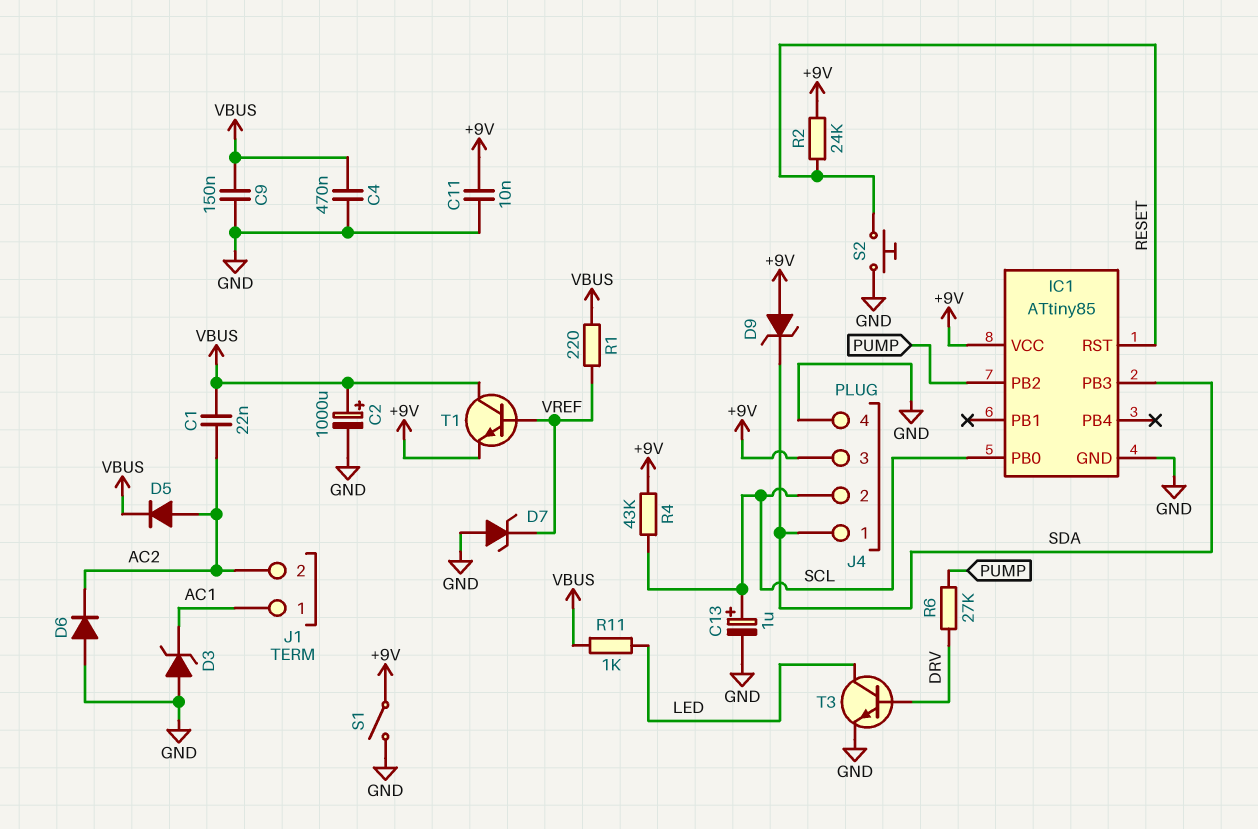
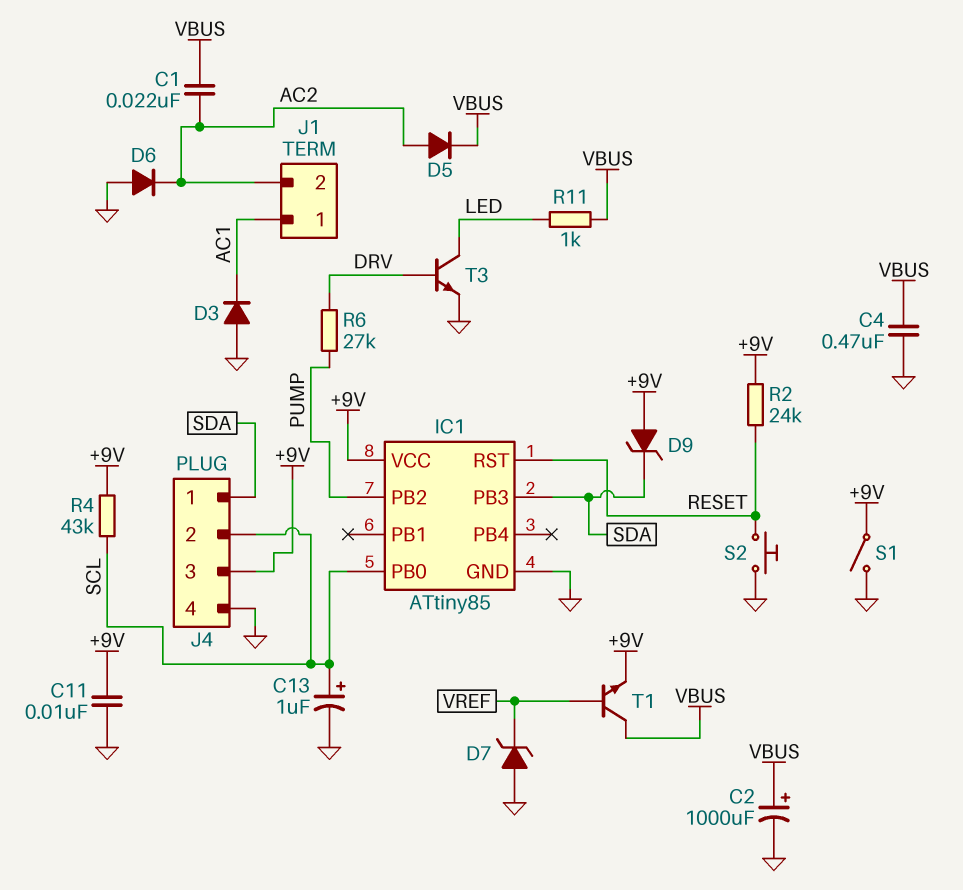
C9: 150nF (GND, VBUS) -> none
D3: zener (A GND, K AC1) -> diode (A GND, K AC1)
R1: 220 (VBUS, VREF) -> none

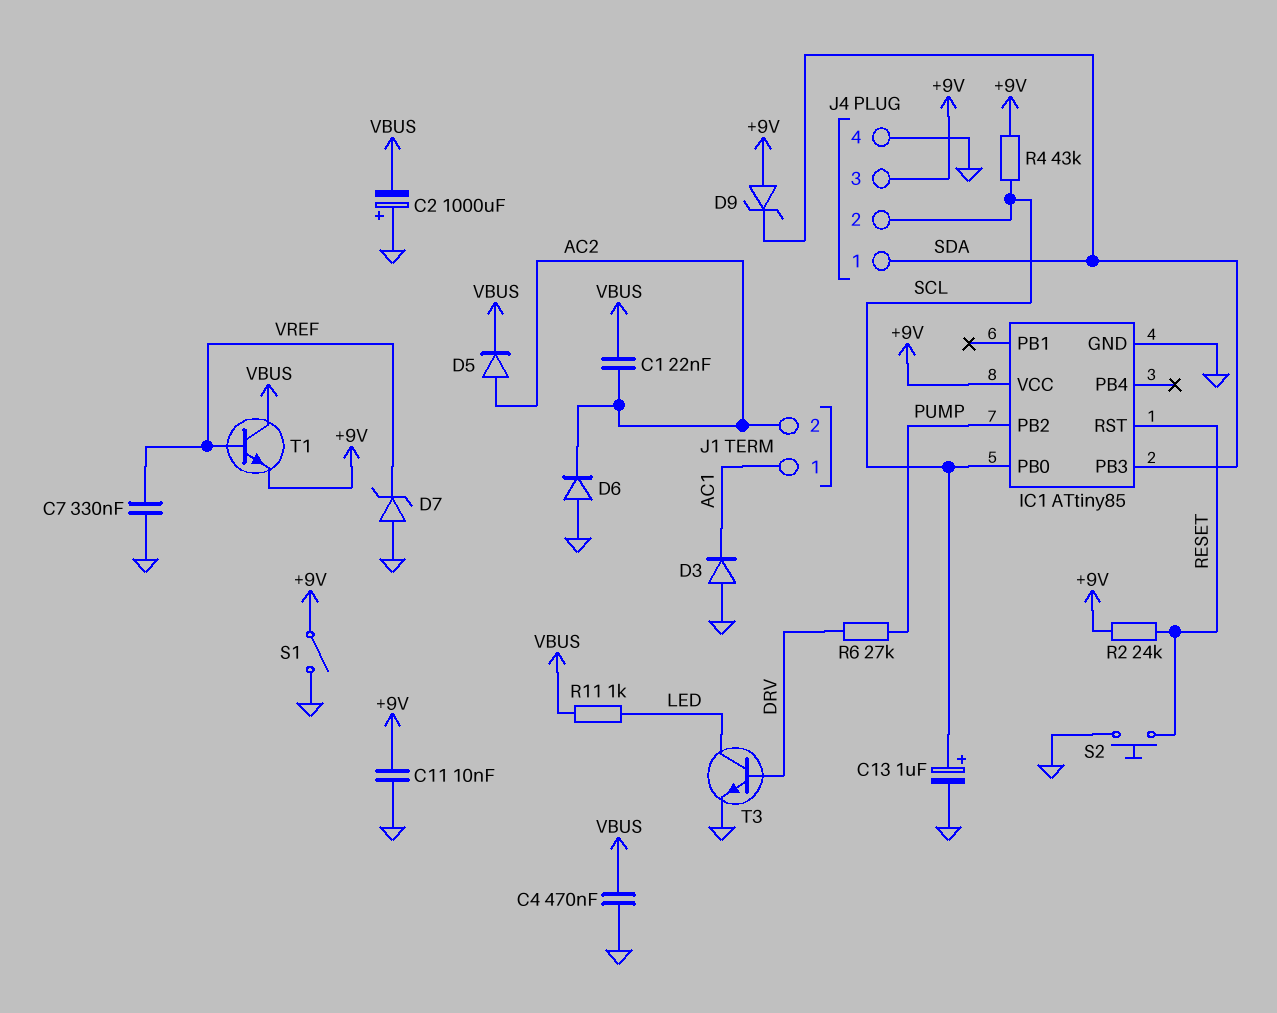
C2: 1000uF (plus VBUS, minus GND) -> 1000uF (plus GND, minus VBUS)
C7: none -> 330nF (GND, VREF)

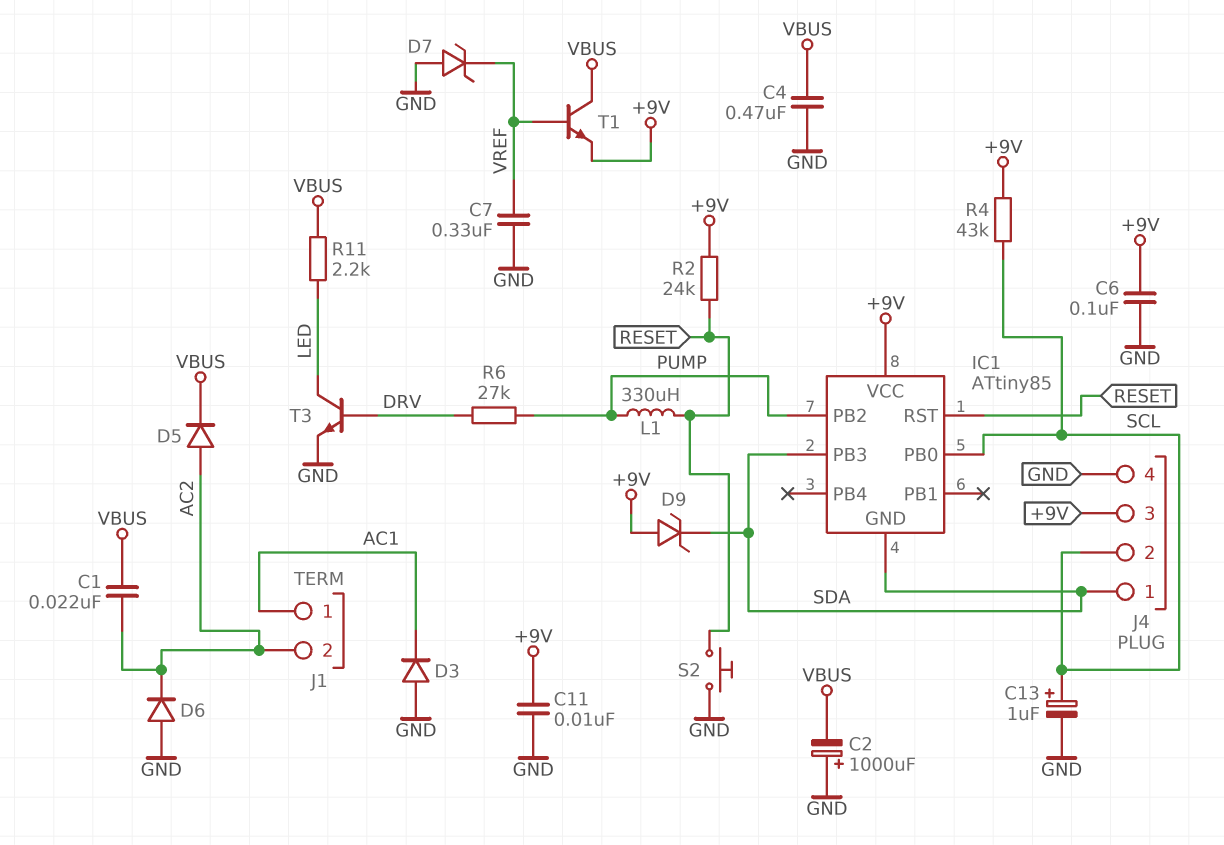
C6: none -> 100nF (+9V, GND)
IC1 pin GND: GND -> SDA
L1: none -> 330uH (PUMP, RESET)
R11: 1k (LED, VBUS) -> 2.2k (LED, VBUS)
S1: switch (+9V, GND) -> none

